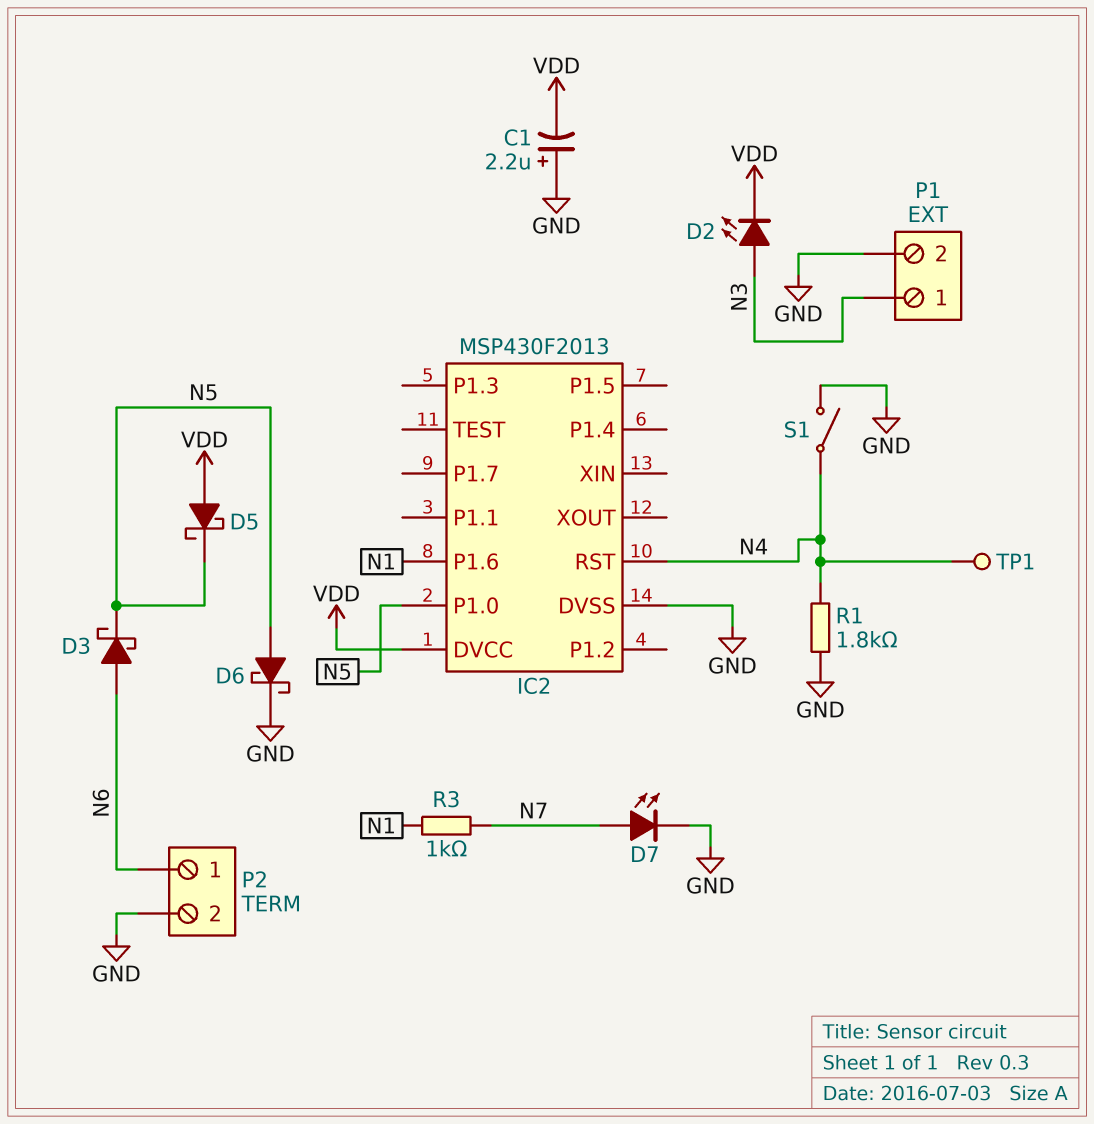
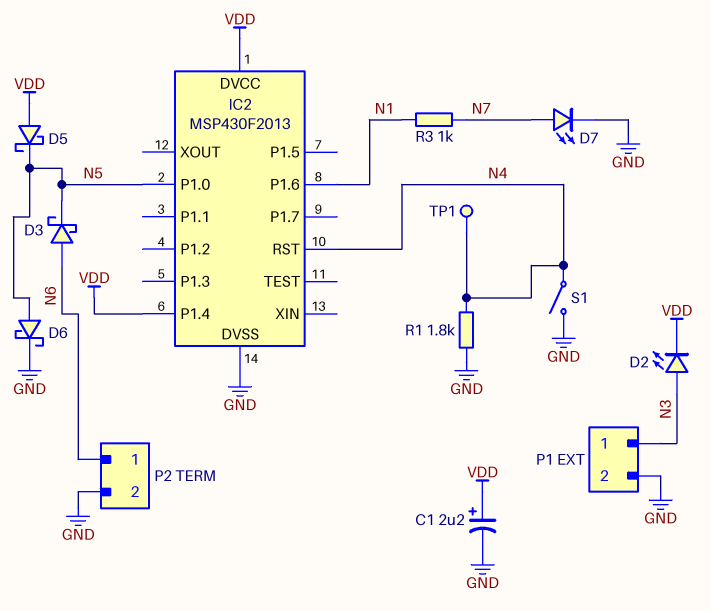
C1: 2.2uF (plus GND, minus VDD) -> 2.2uF (plus VDD, minus GND)
IC2 pin P1.4: none -> VDD

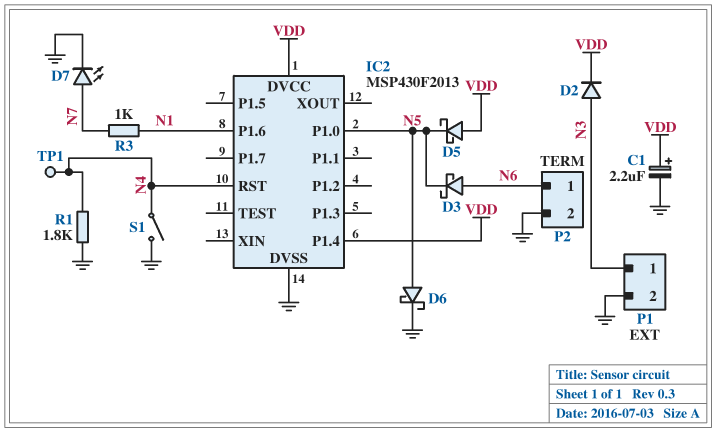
D2: LED (A N3, K VDD) -> diode (A N3, K VDD)

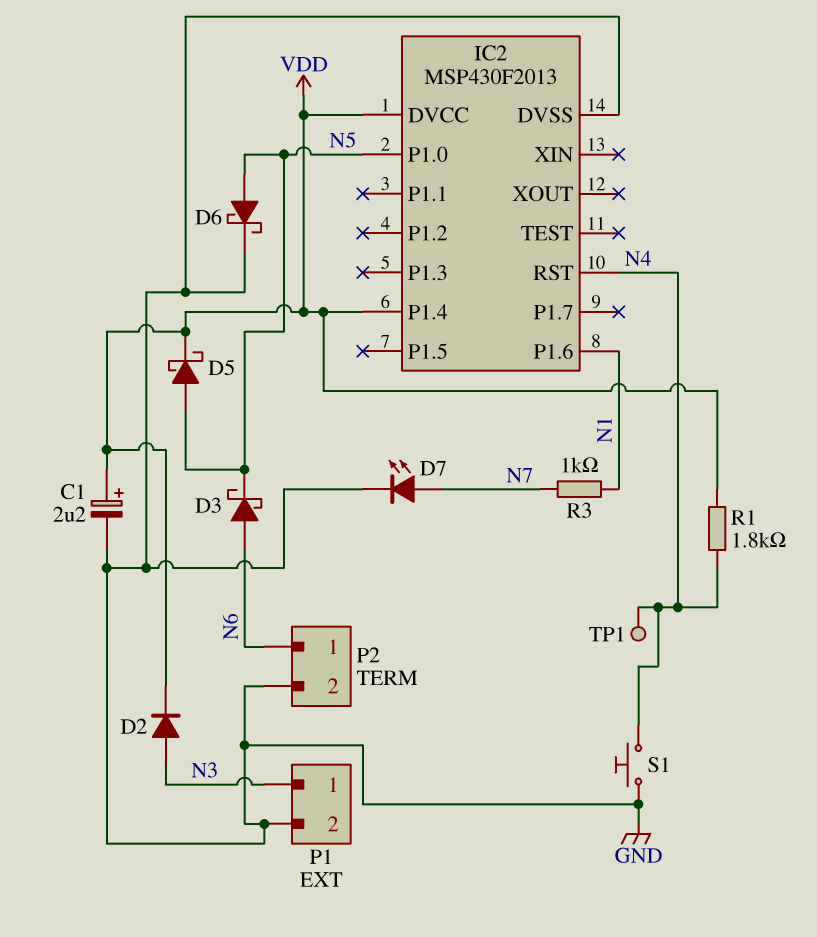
D5: schottky (A VDD, K N5) -> schottky (A N5, K VDD)
R1: 1.8k (GND, N4) -> 1.8k (N4, VDD)
S1: switch (GND, N4) -> button (GND, N4)

